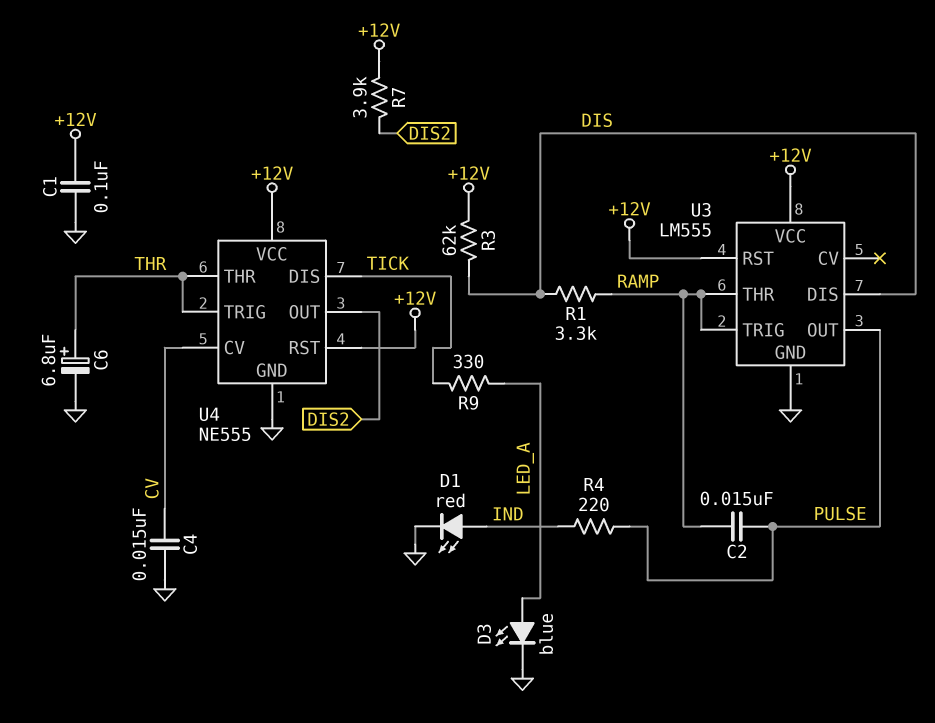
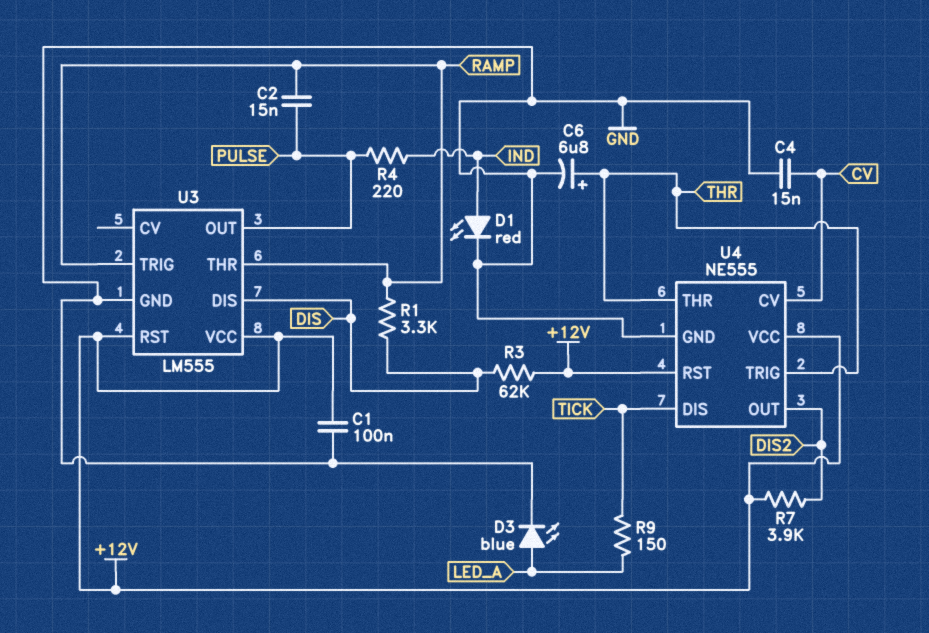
R9: 330 (LED_A, TICK) -> 150 (LED_A, TICK)

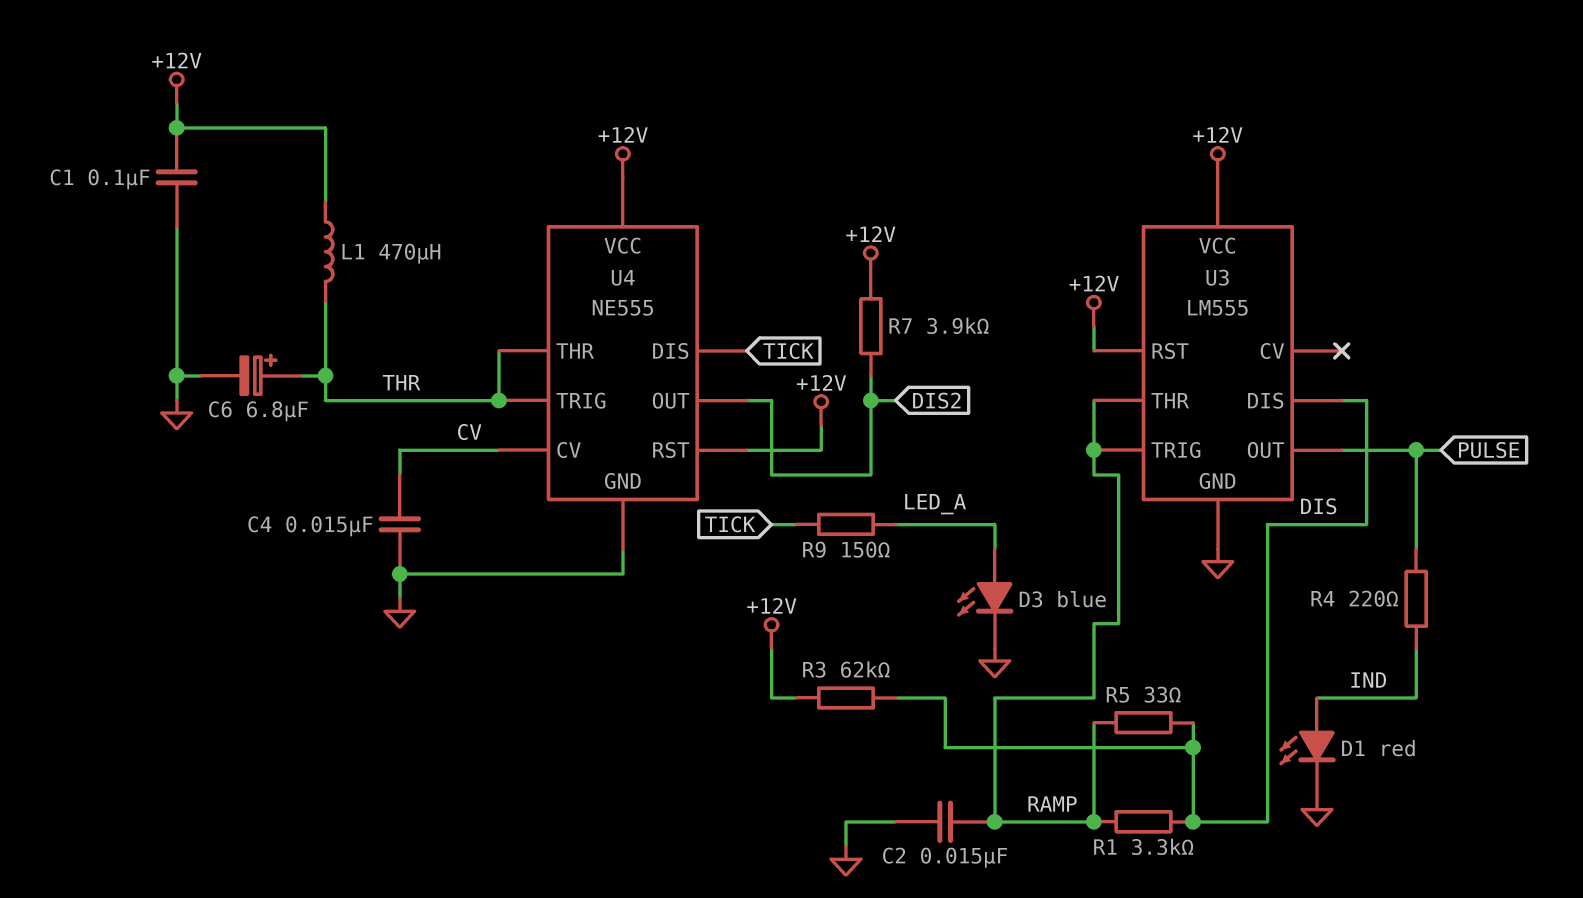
C2: 15nF (PULSE, RAMP) -> 15nF (GND, RAMP)
L1: none -> 470uH (+12V, THR)
R5: none -> 33 (DIS, RAMP)

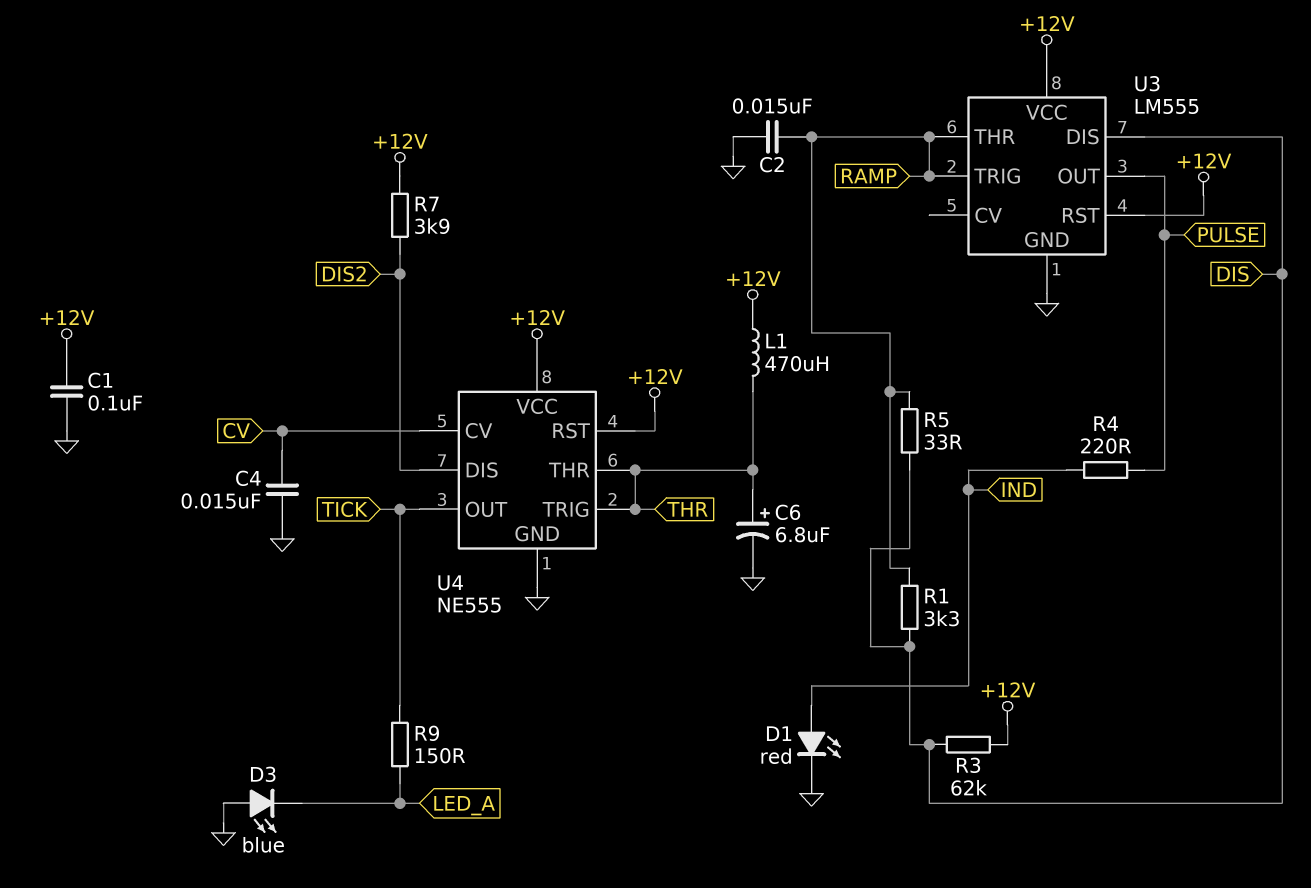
D3: LED blue (A LED_A, K GND) -> LED blue (A GND, K LED_A)
U4 pin DIS: TICK -> DIS2
U4 pin OUT: DIS2 -> TICK

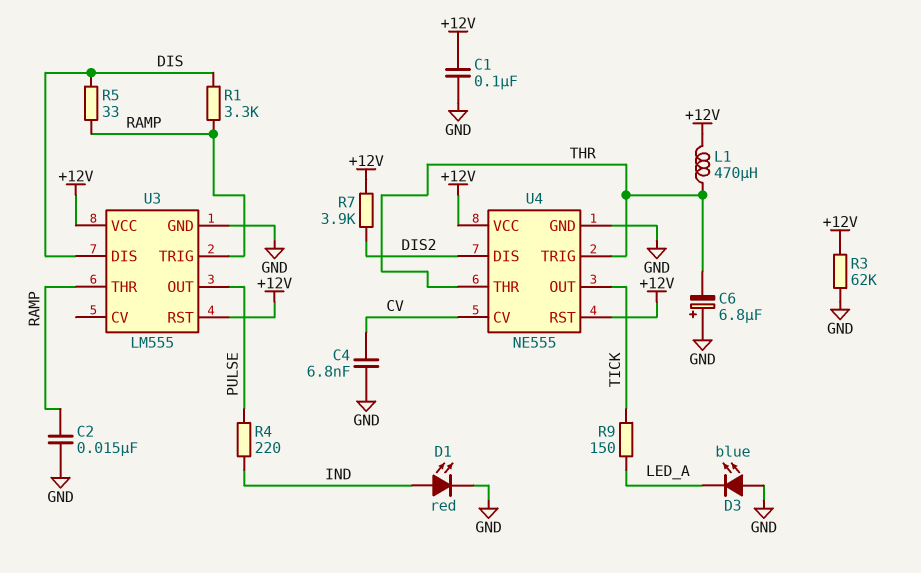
C4: 15nF (CV, GND) -> 6.8nF (CV, GND)
C6: 6.8uF (plus THR, minus GND) -> 6.8uF (plus GND, minus THR)
R3: 62k (+12V, DIS) -> 62k (+12V, GND)

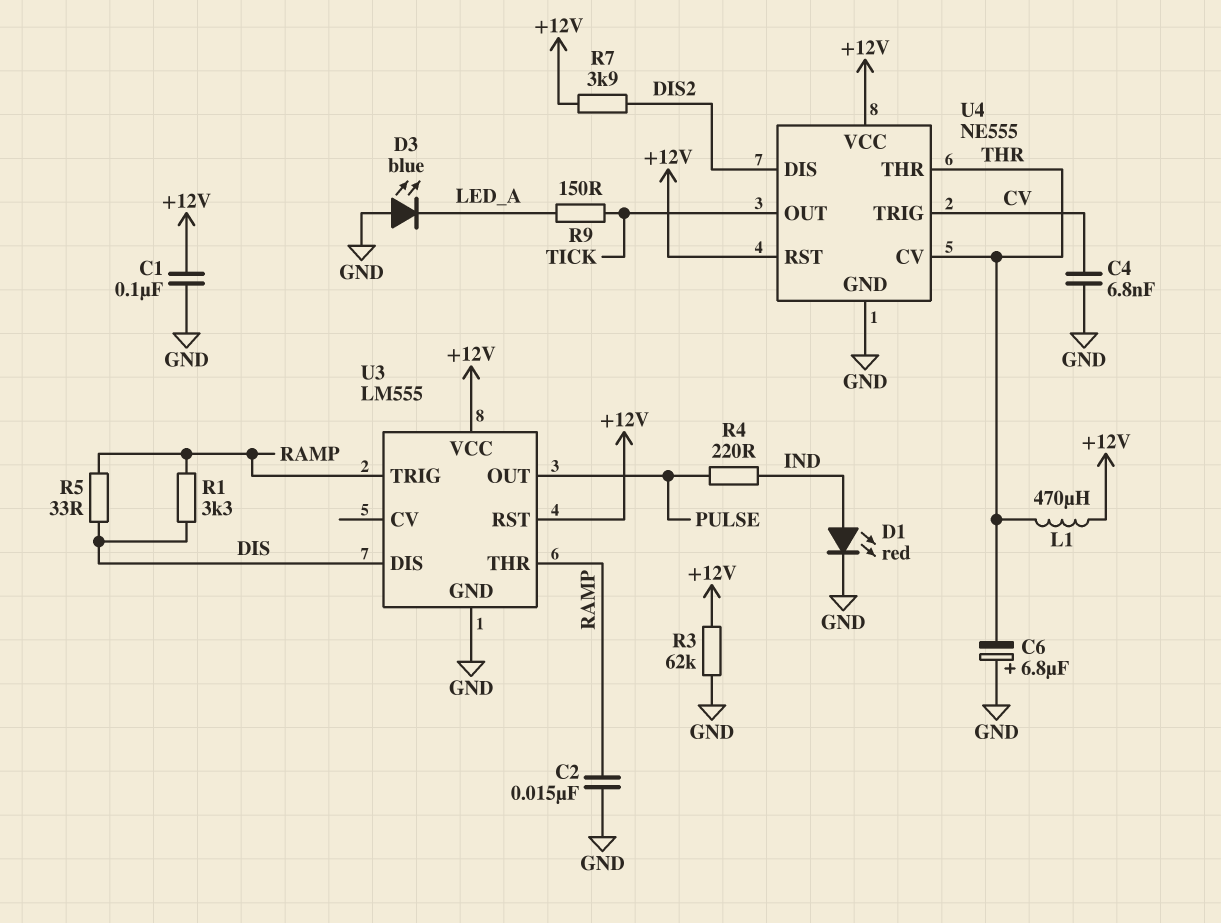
U4 pin CV: CV -> THR
U4 pin TRIG: THR -> CV

